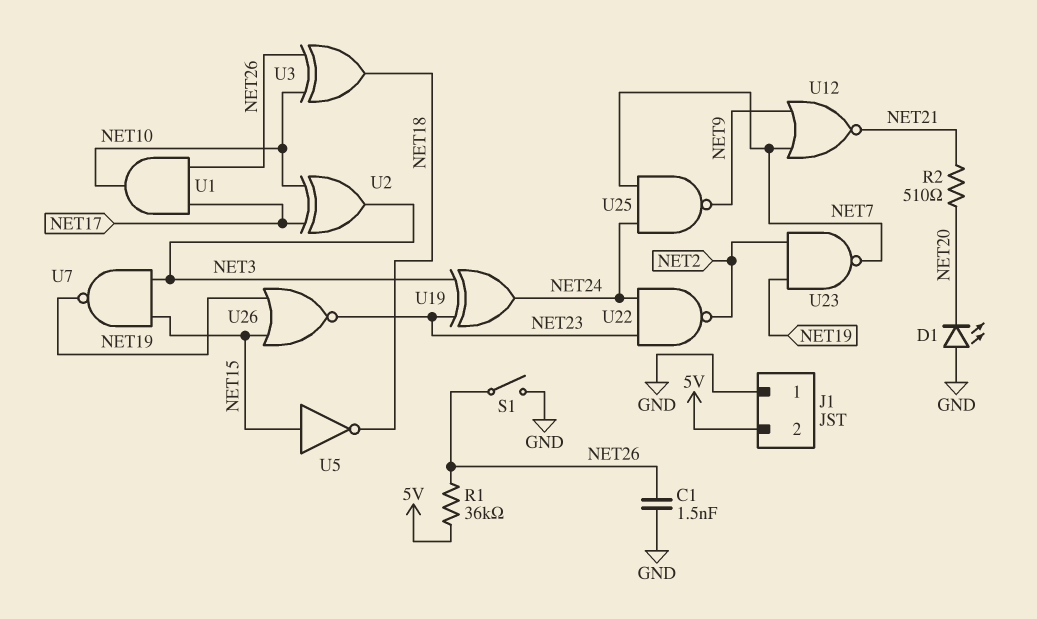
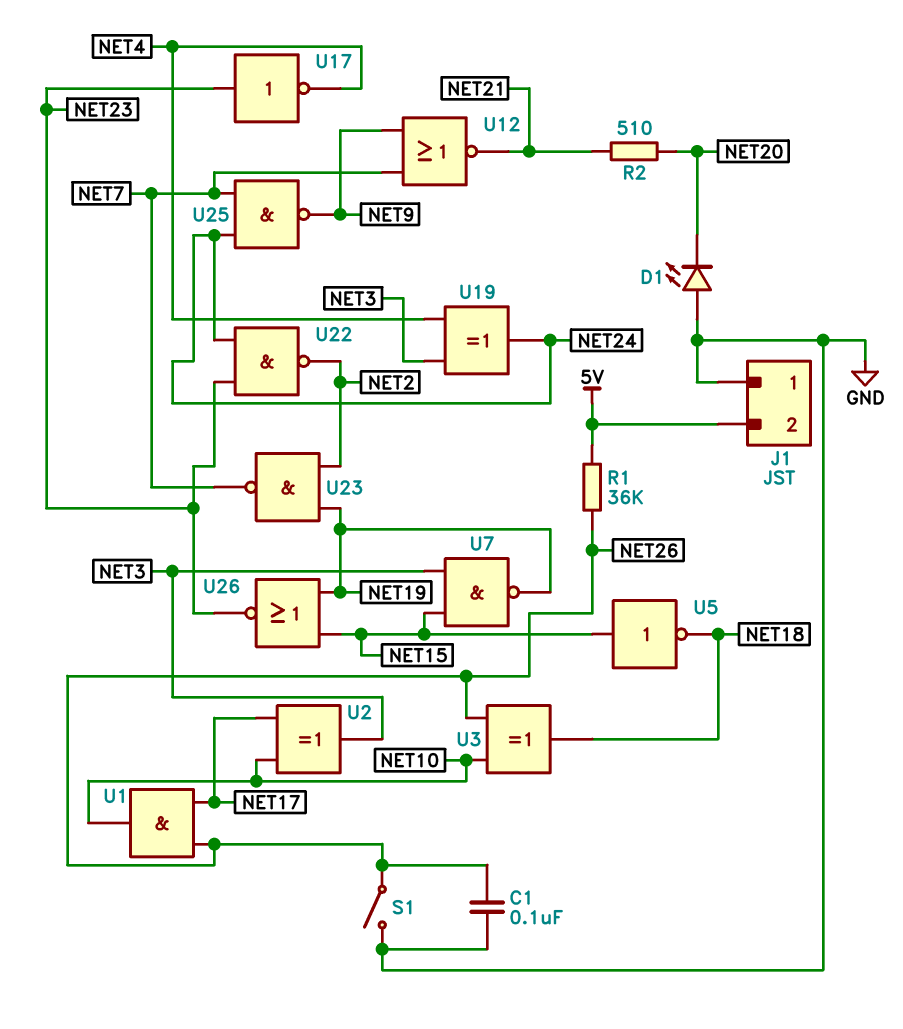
C1: 1.5nF (GND, NET26) -> 100nF (GND, NET26)
U17: none -> NOT (in NET23, out NET4)
U19: XOR (in NET3, in NET23, out NET24) -> XOR (in NET3, in NET4, out NET24)

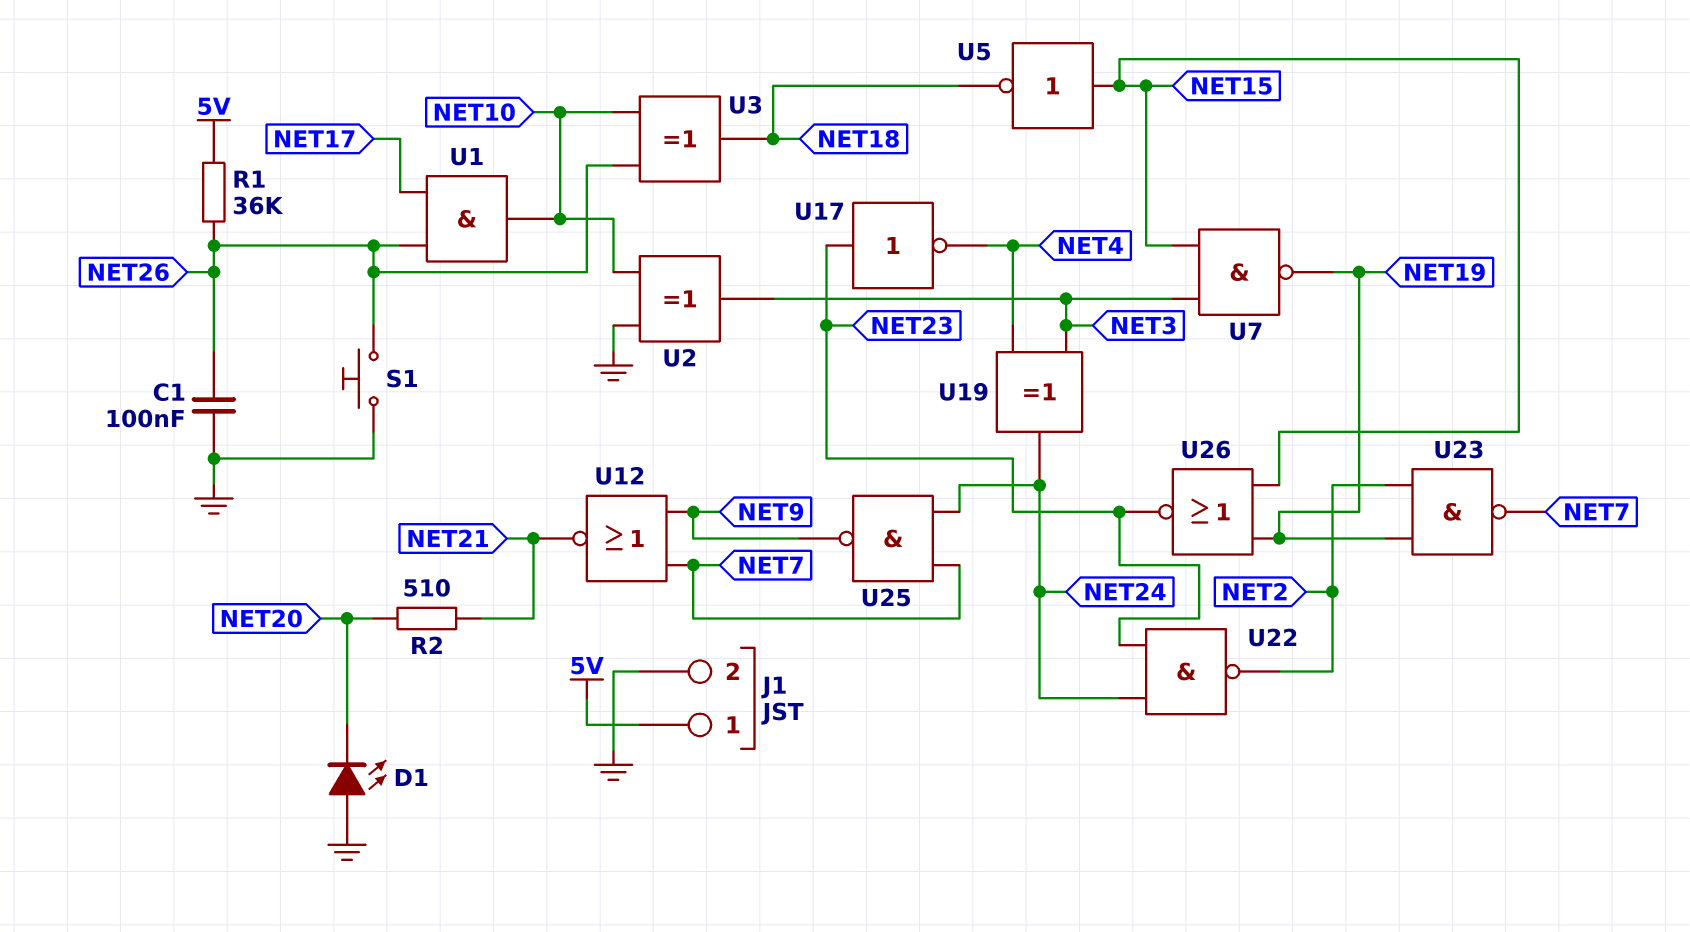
J1 pin 1: GND -> 5V
J1 pin 2: 5V -> GND
S1: switch (GND, NET26) -> button (GND, NET26)
U2: XOR (in NET10, in NET17, out NET3) -> XOR (in GND, in NET10, out NET3)

